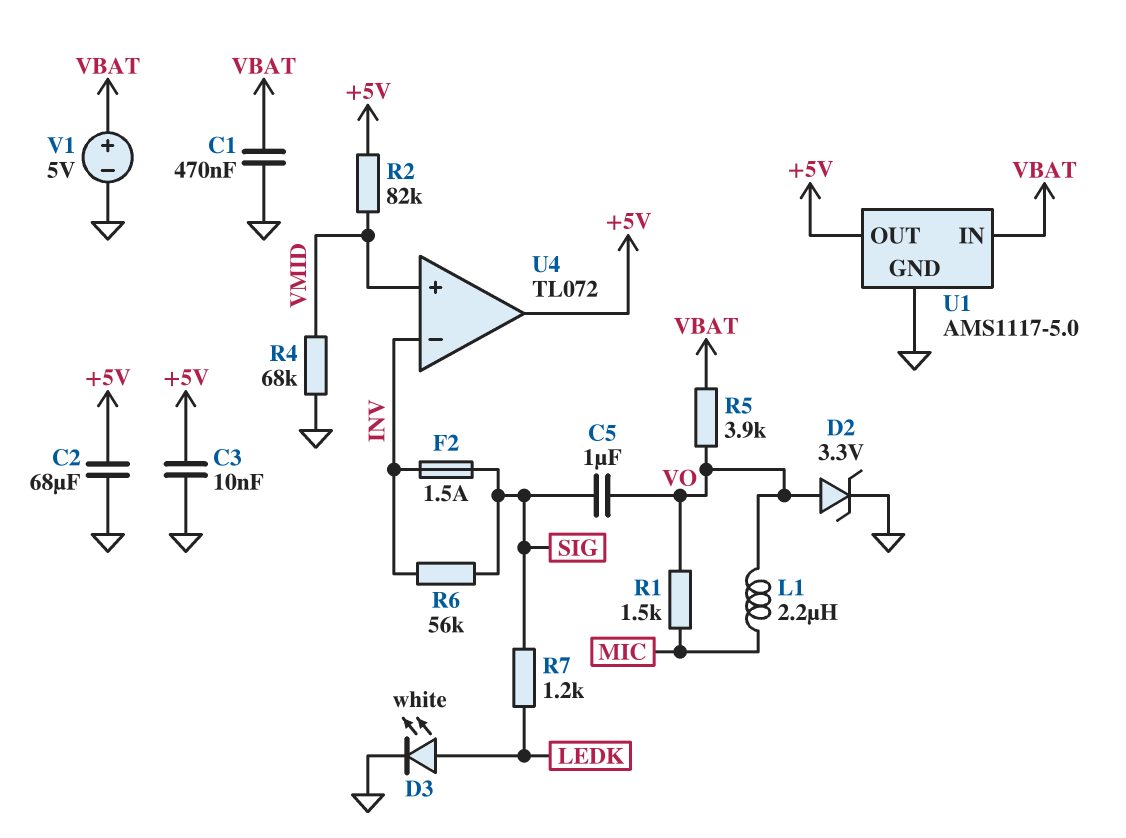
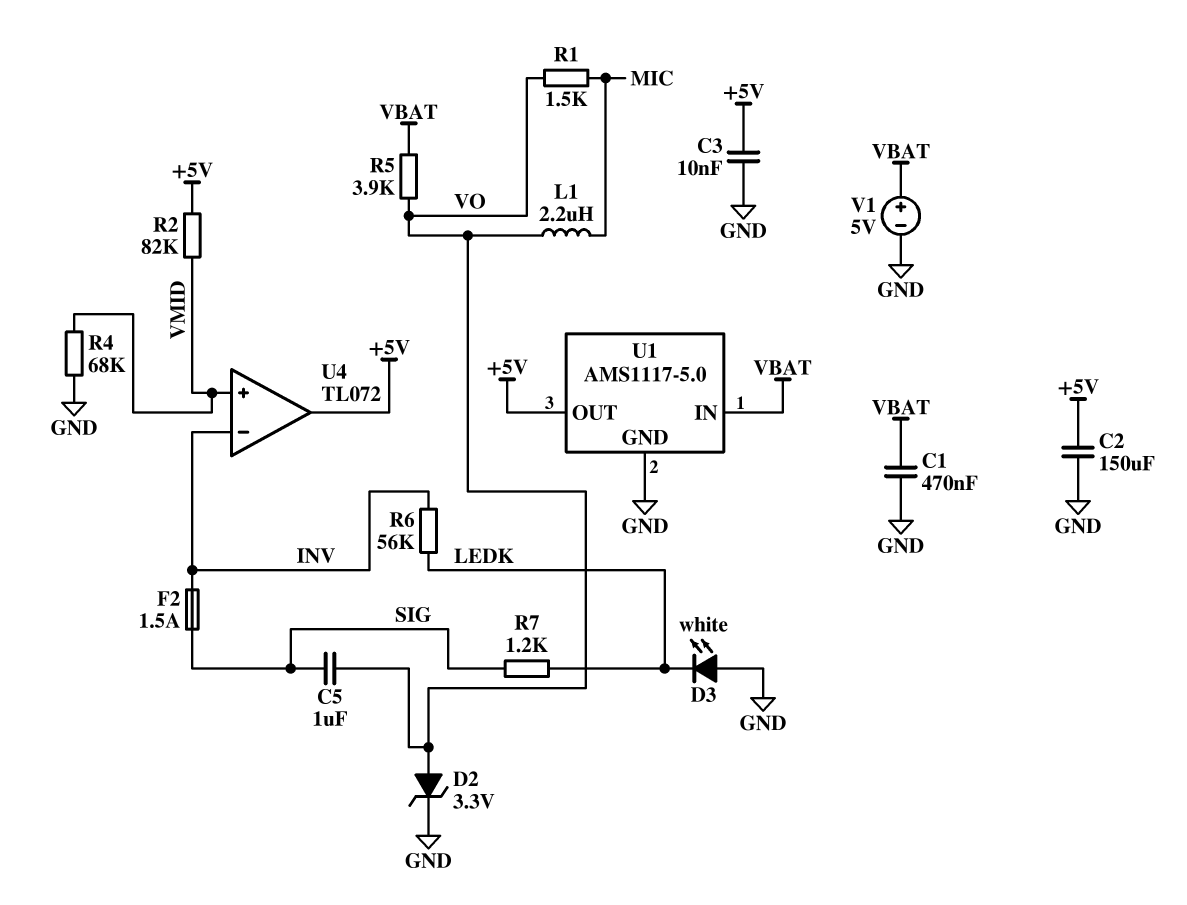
C2: 68uF (+5V, GND) -> 150uF (+5V, GND)
D3: LED white (A LEDK, K GND) -> LED white (A GND, K LEDK)
R6: 56k (INV, SIG) -> 56k (INV, LEDK)

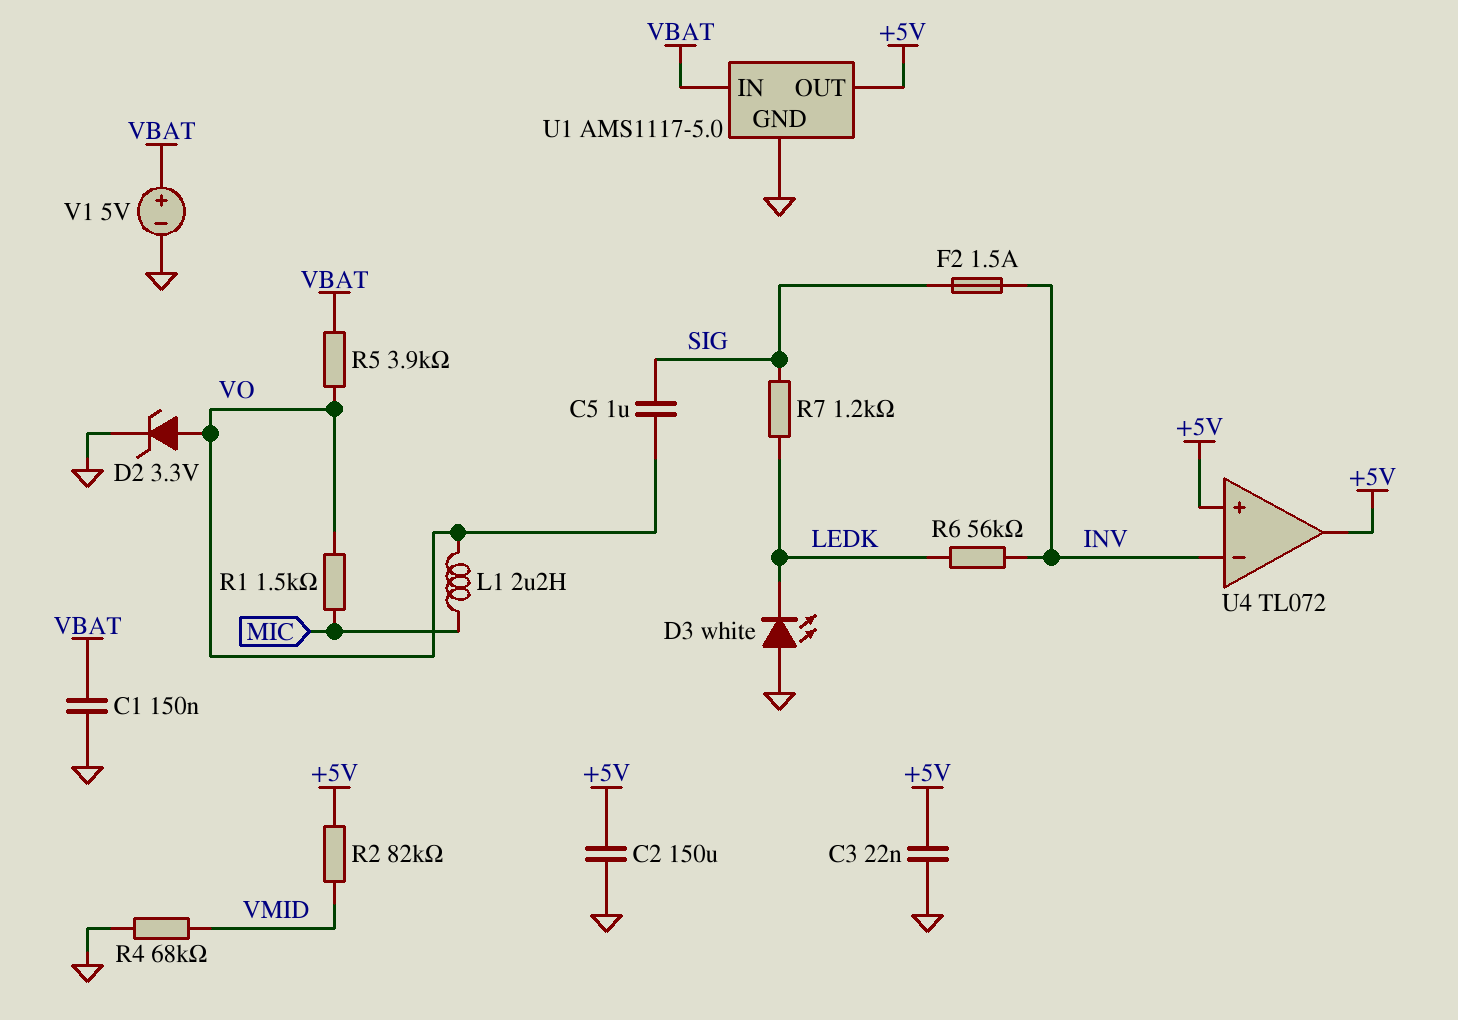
C1: 470nF (GND, VBAT) -> 150nF (GND, VBAT)
C3: 10nF (+5V, GND) -> 22nF (+5V, GND)
U4 pin in+: VMID -> +5V

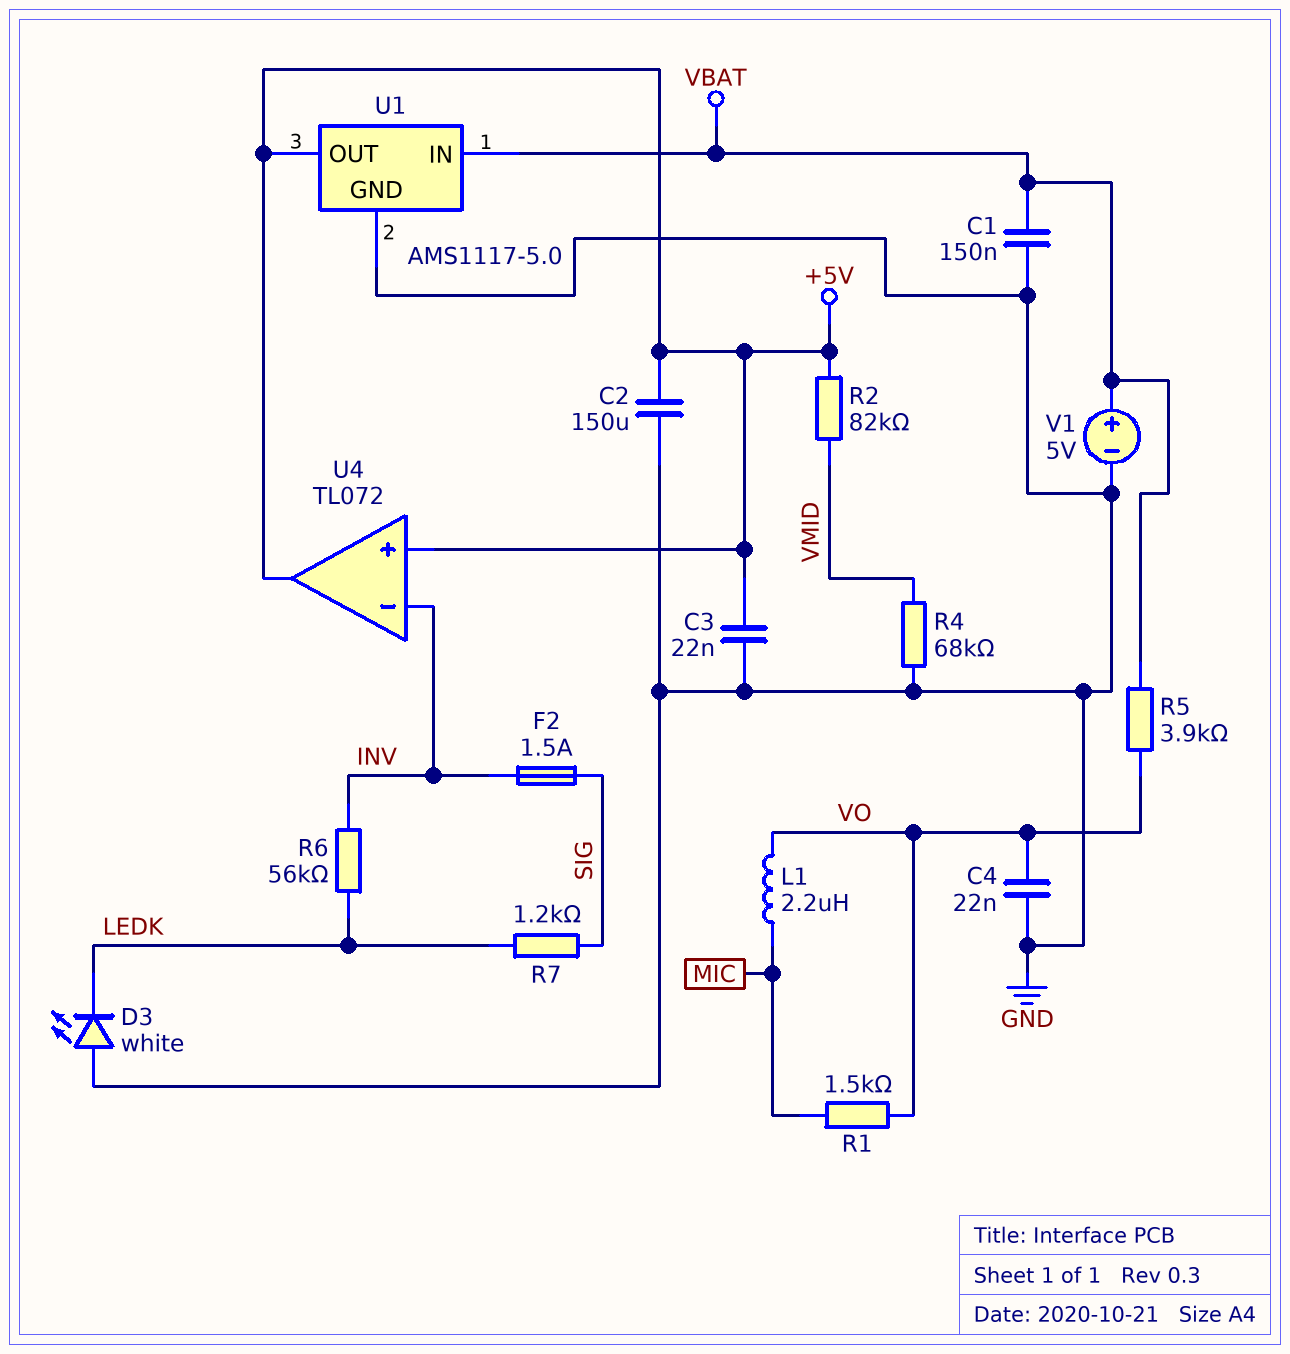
C4: none -> 22nF (GND, VO)
C5: 1uF (SIG, VO) -> none
D2: zener 3.3V (A VO, K GND) -> none

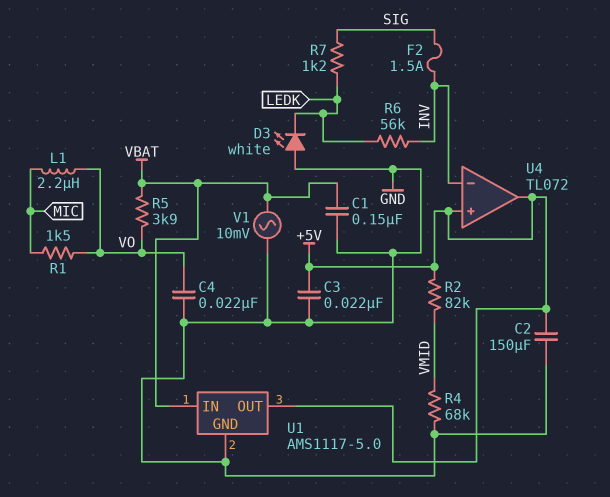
V1: 5V (plus VBAT, minus GND) -> AC 10mV (GND, VBAT)

